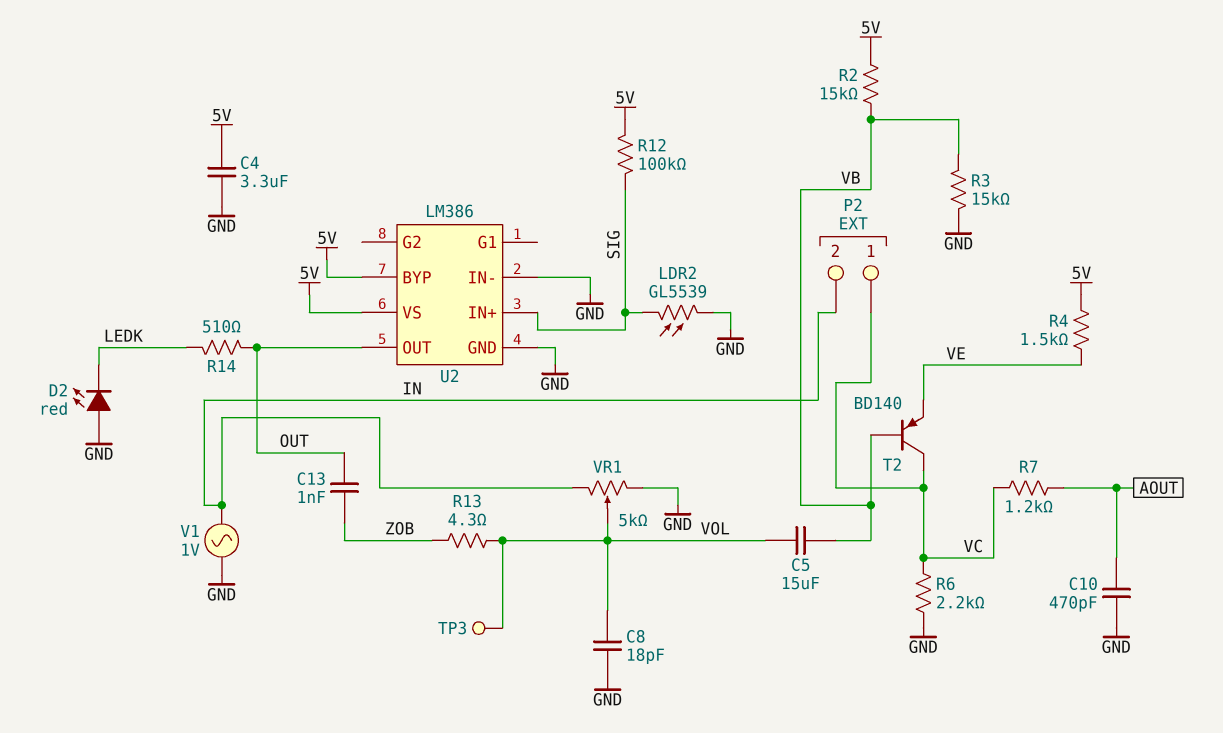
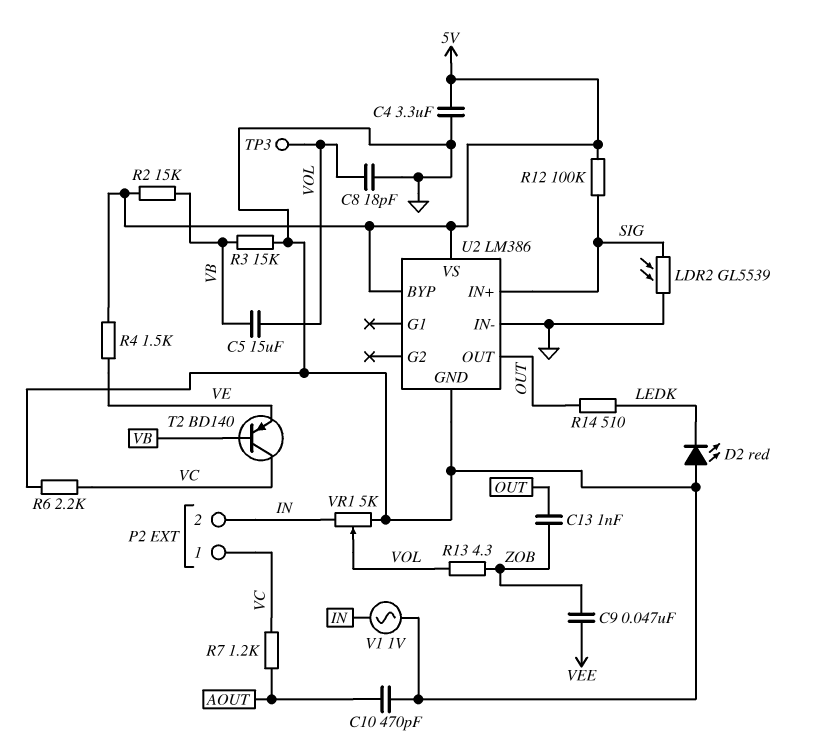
C9: none -> 47nF (VEE, ZOB)

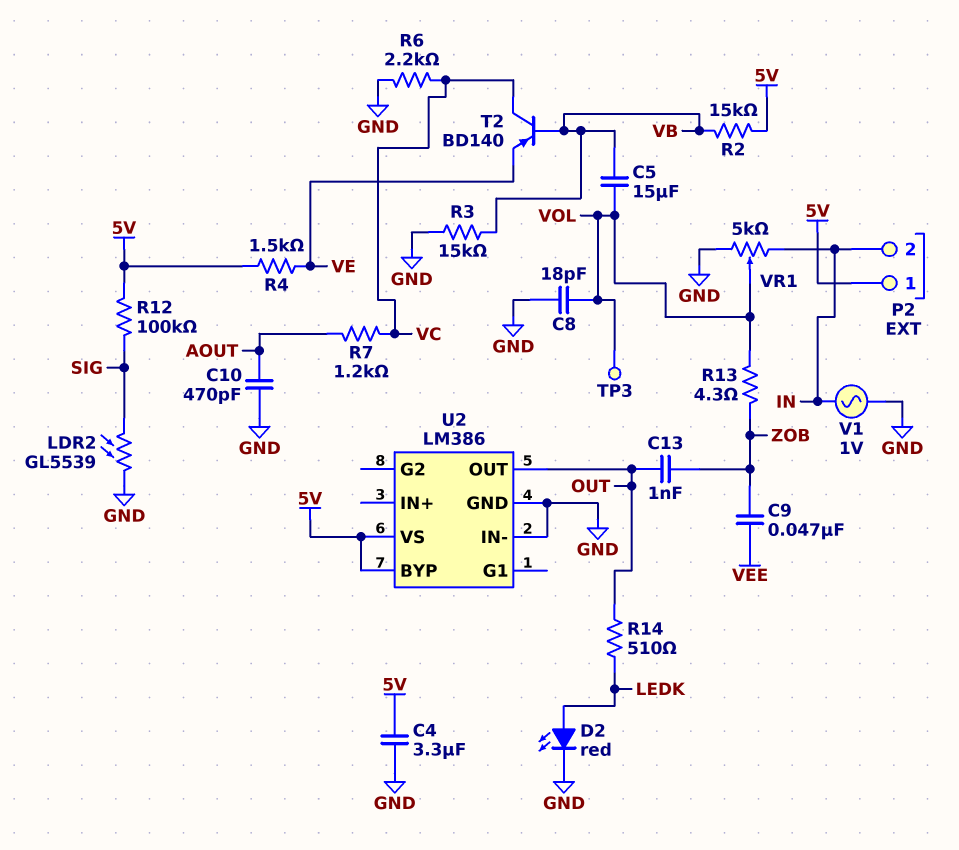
D2: LED red (A GND, K LEDK) -> LED red (A LEDK, K GND)
P2 pin 1: VC -> 5V
U2 pin IN+: SIG -> none

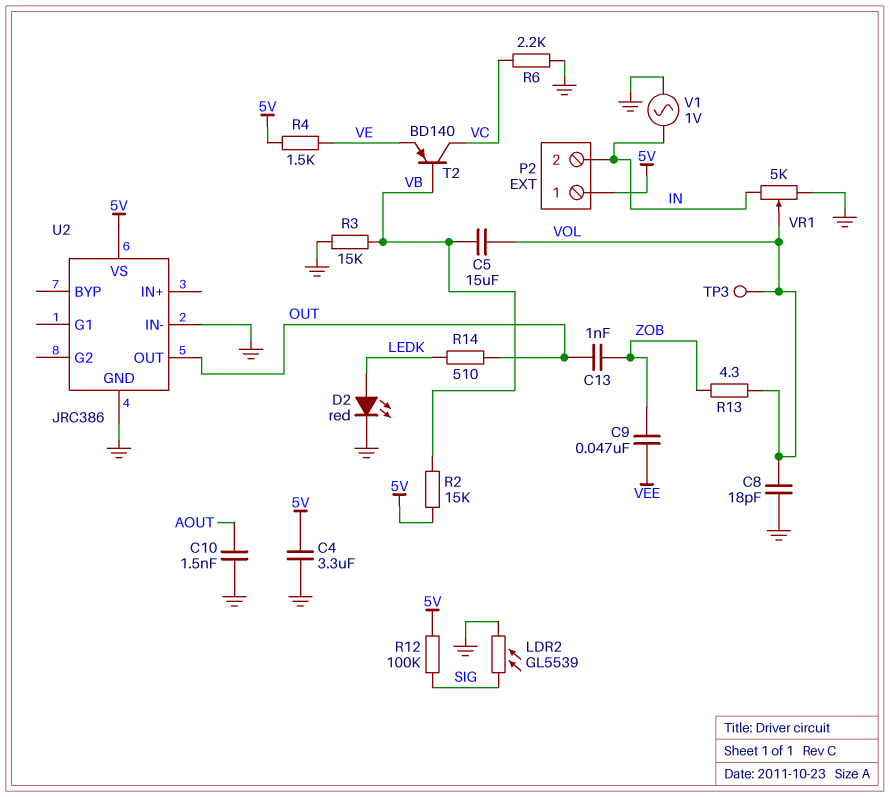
C10: 470pF (AOUT, GND) -> 1.5nF (AOUT, GND)
R7: 1.2k (AOUT, VC) -> none
U2: LM386 -> JRC386
U2 pin BYP: 5V -> none

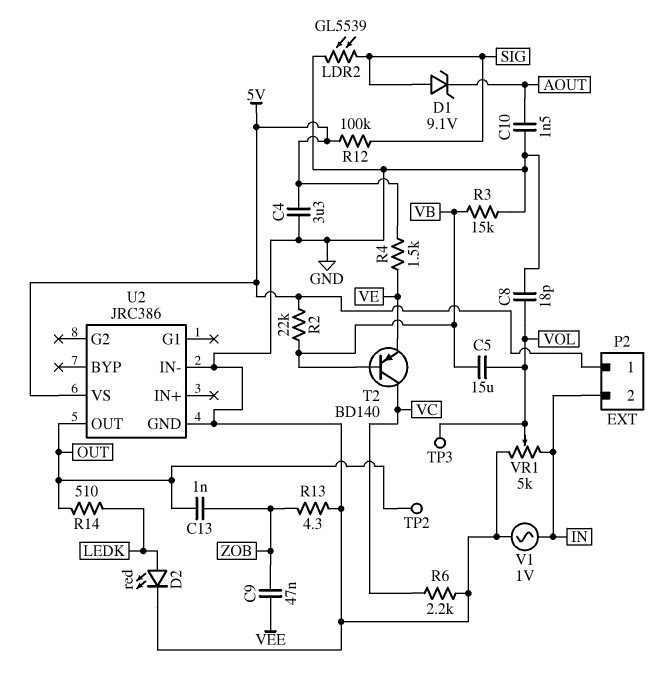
D1: none -> zener 9.1V (A SIG, K AOUT)
R2: 15k (5V, VB) -> 22k (5V, VB)
R13: 4.3 (VOL, ZOB) -> 4.3 (GND, ZOB)
TP2: none -> test point (OUT)

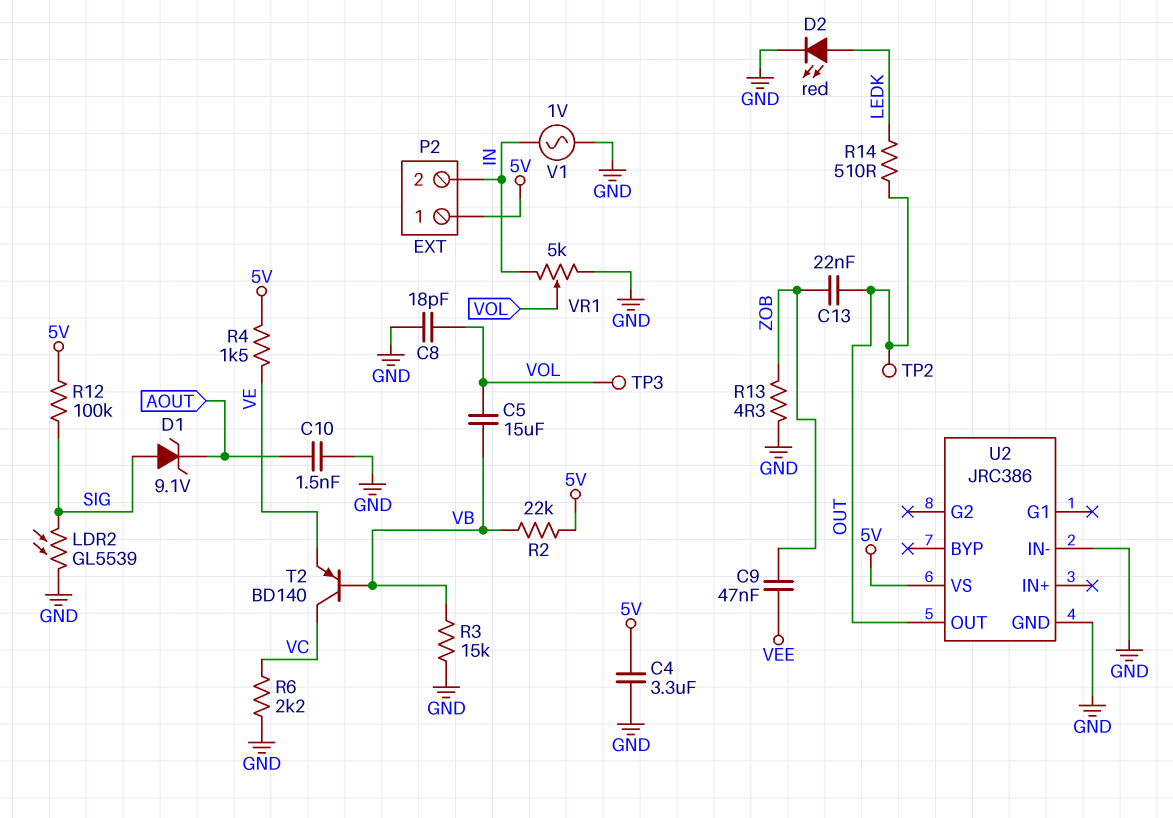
C13: 1nF (OUT, ZOB) -> 22nF (OUT, ZOB)

